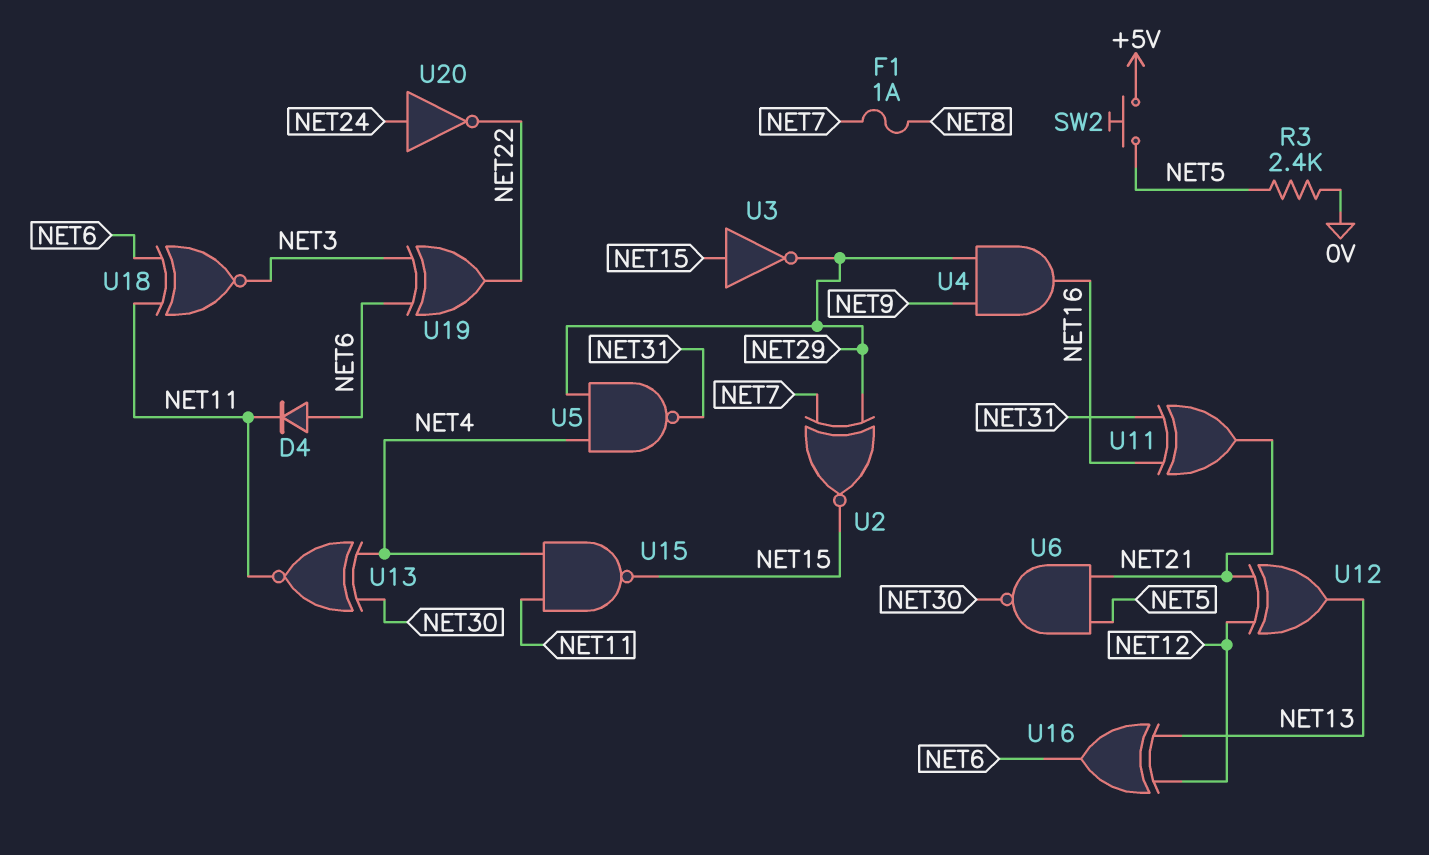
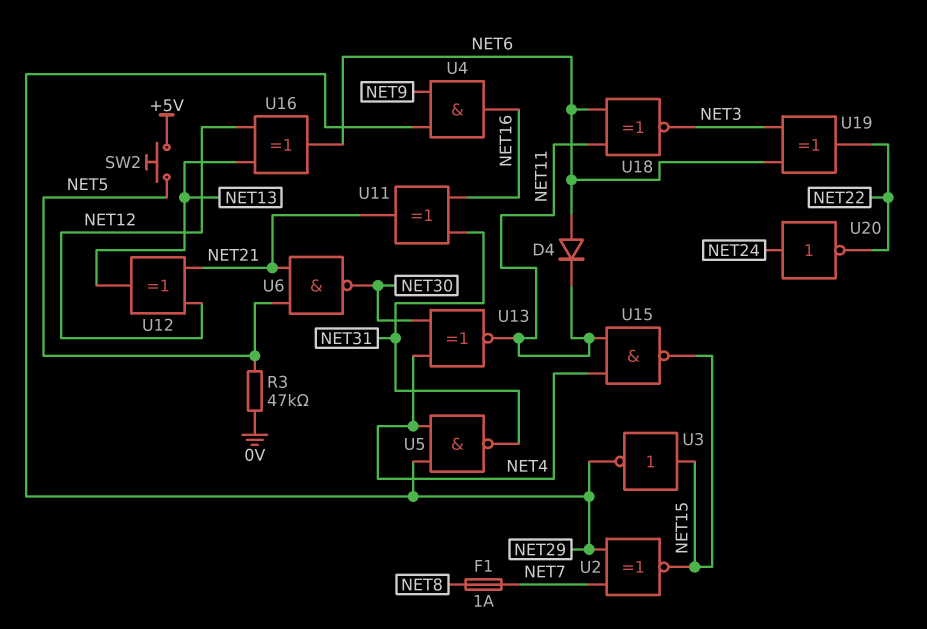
R3: 2.4k (0V, NET5) -> 47k (0V, NET5)

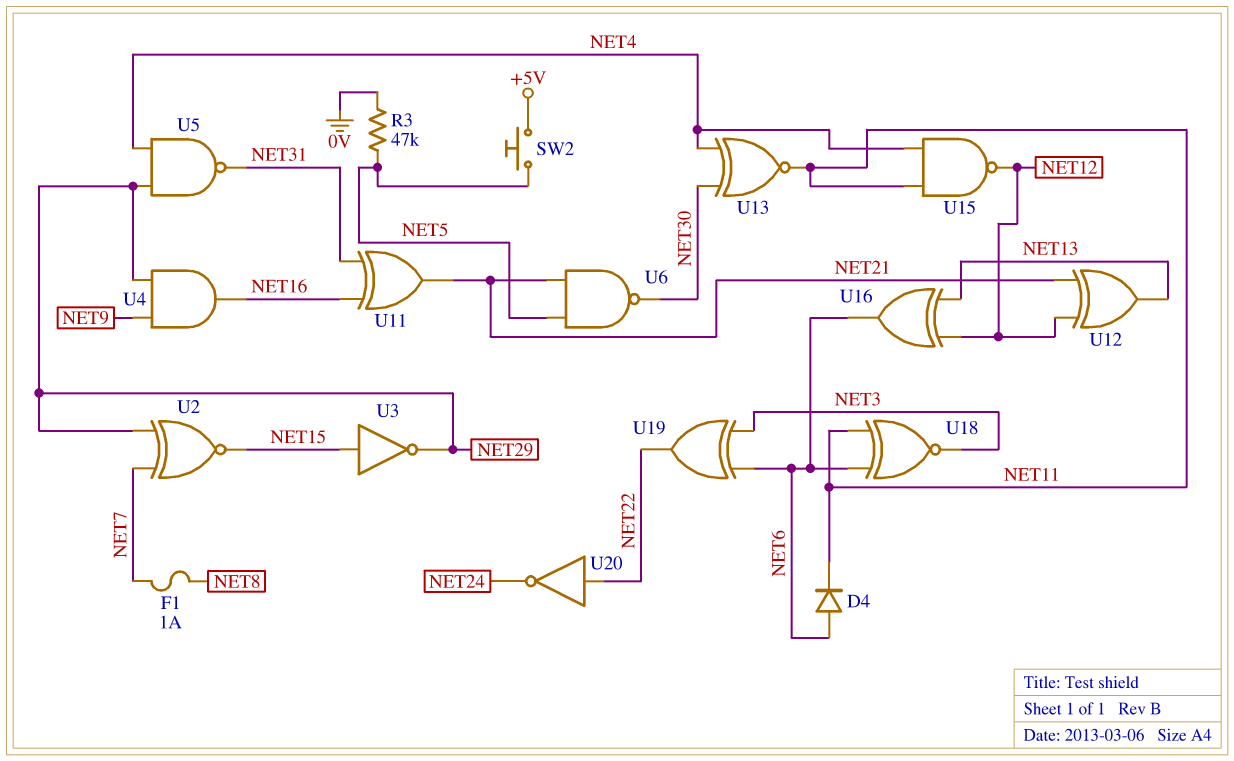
U15: NAND (in NET4, in NET11, out NET15) -> NAND (in NET4, in NET11, out NET12)
U20: NOT (in NET24, out NET22) -> NOT (in NET22, out NET24)

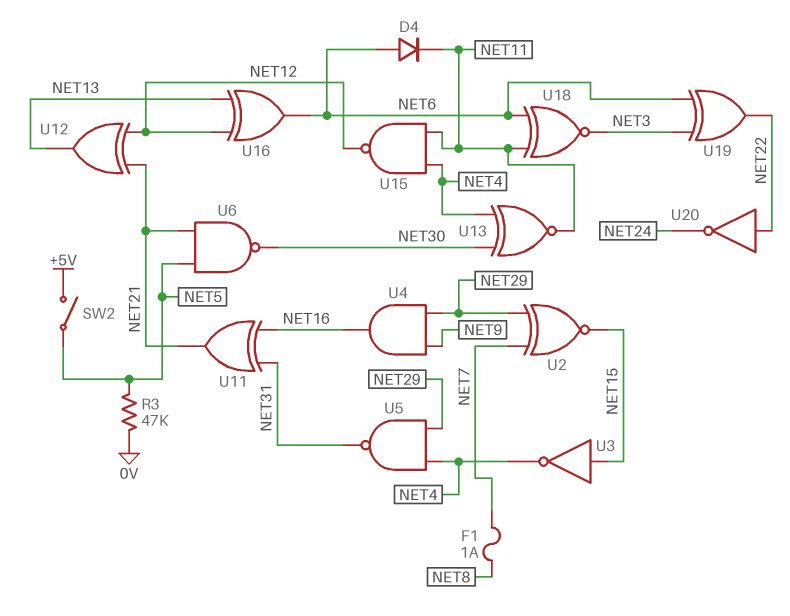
SW2: button (+5V, NET5) -> switch (+5V, NET5)
U3: NOT (in NET15, out NET29) -> NOT (in NET15, out NET4)

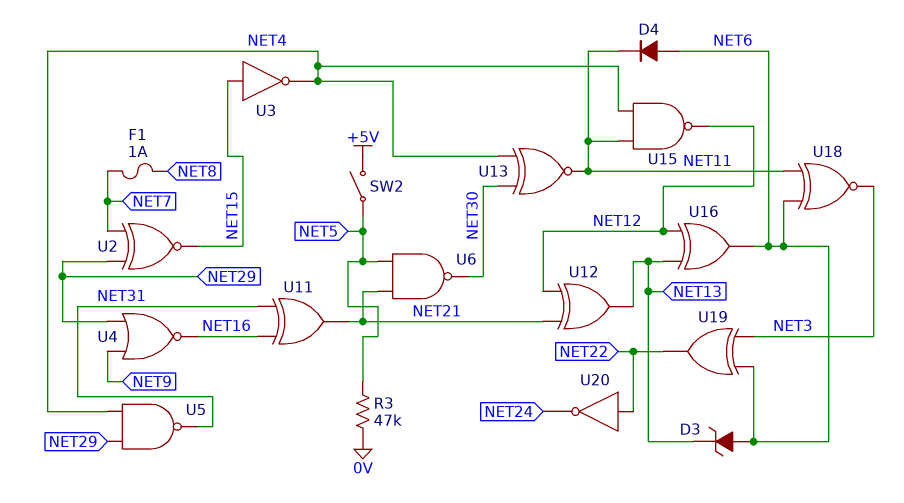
D3: none -> zener (A NET6, K NET13)
U4: AND (in NET9, in NET29, out NET16) -> NOR (in NET9, in NET29, out NET16)

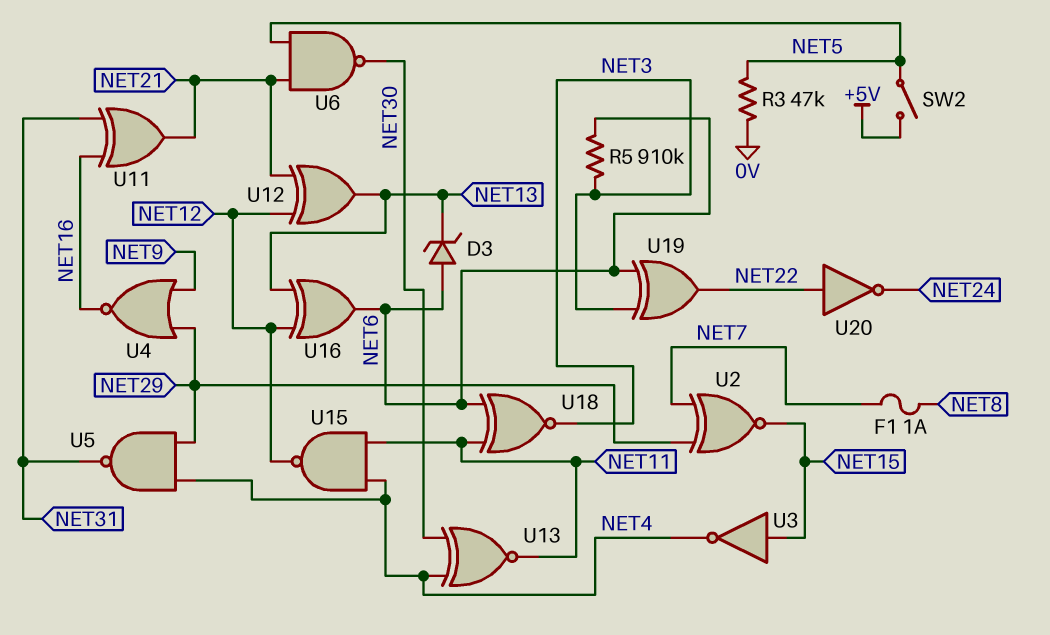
D4: diode (A NET6, K NET11) -> none
R5: none -> 910k (NET3, NET6)

